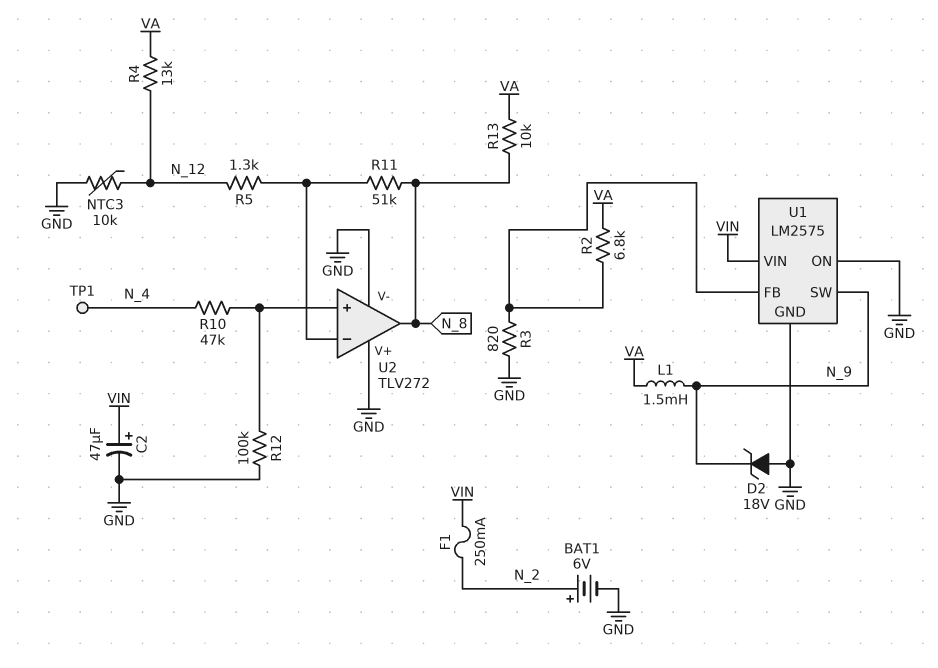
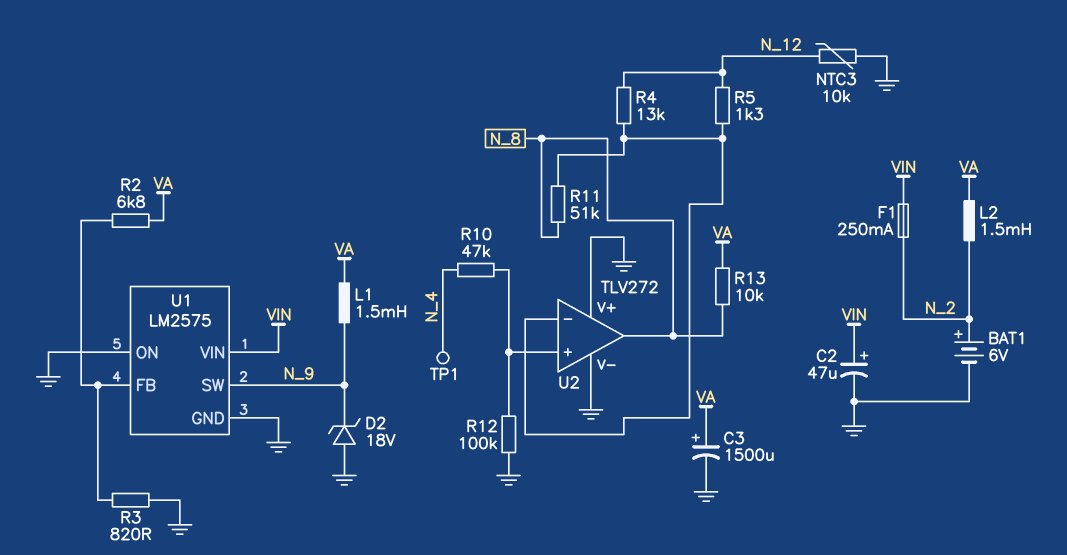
C3: none -> 1500uF (plus VA, minus GND)
L2: none -> 1.5mH (N_2, VA)
R4: 13k (N_12, VA) -> 13k (N_12, U2/in-)

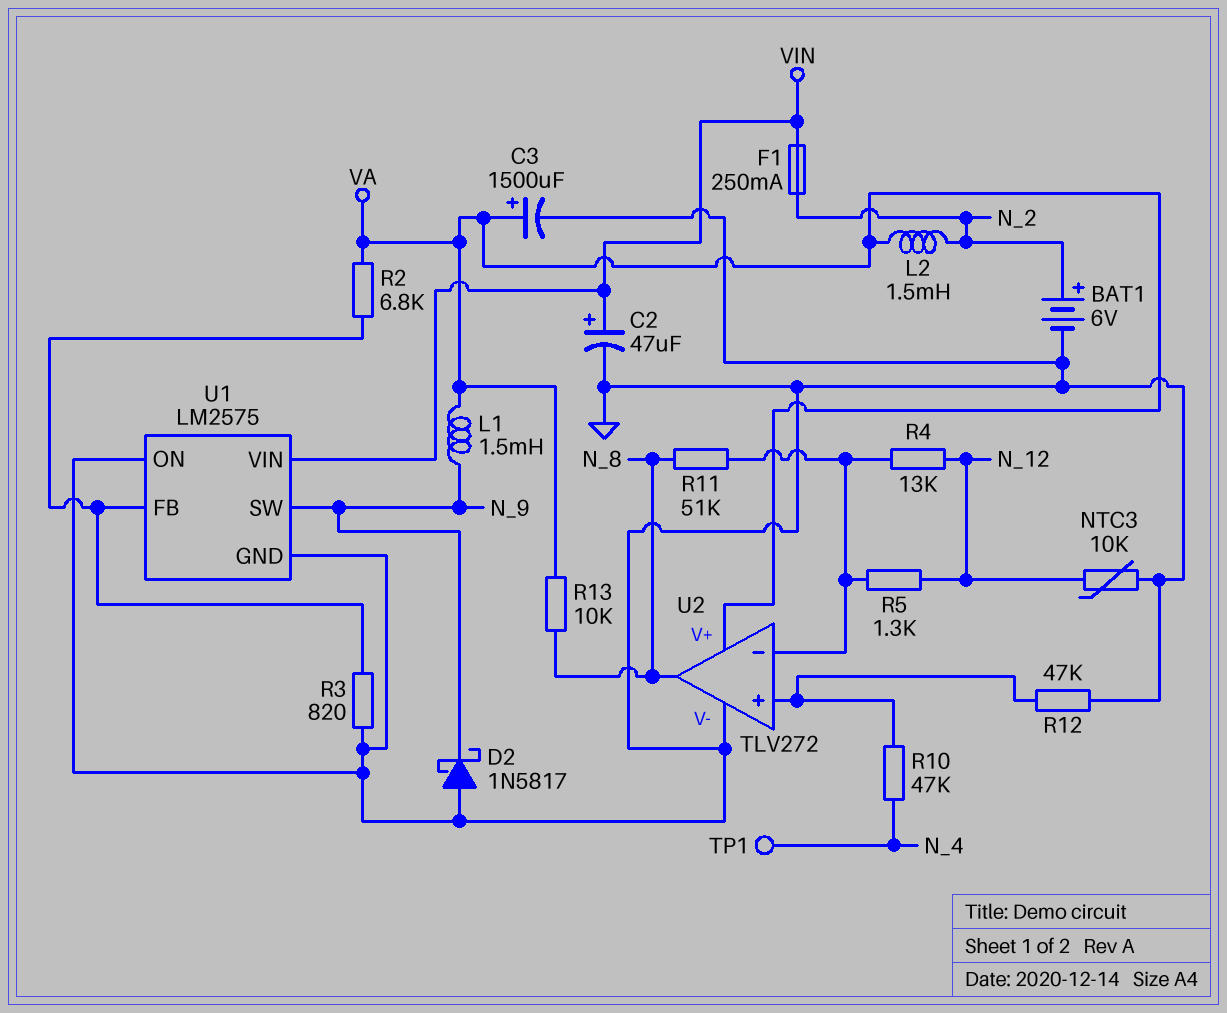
D2: zener 18V (A GND, K N_9) -> schottky 1N5817 (A GND, K N_9)
R12: 100k (GND, U2/in+) -> 47k (GND, U2/in+)
U2 pin V+: GND -> VA

